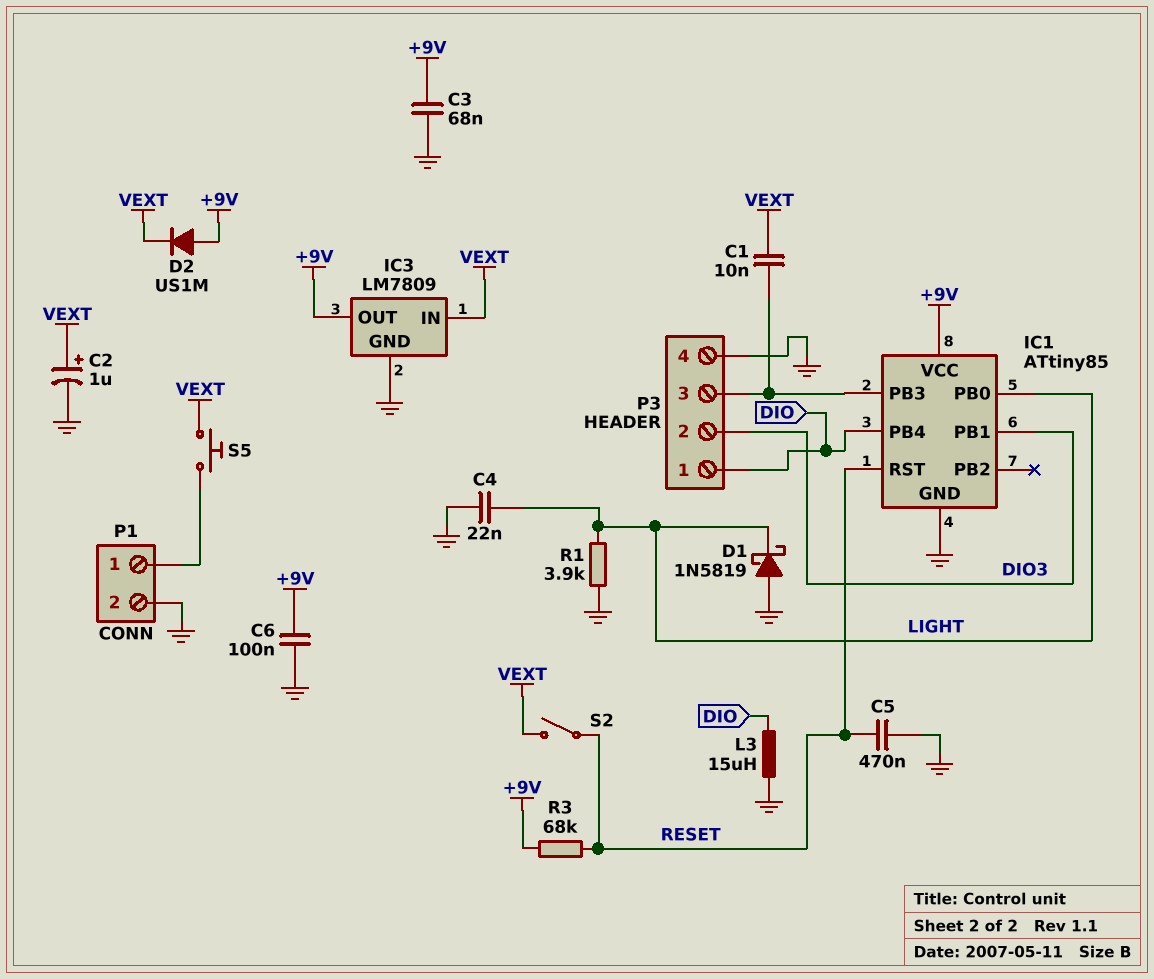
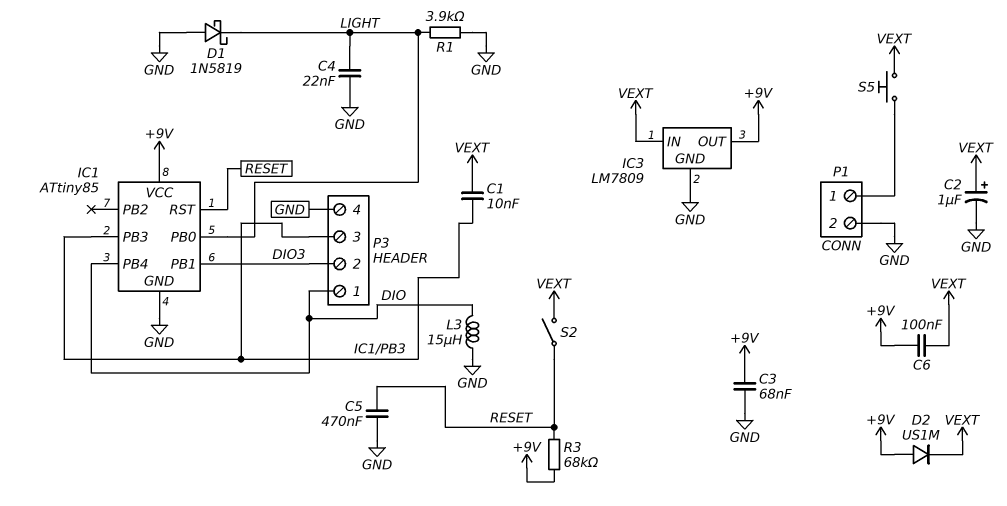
C6: 100nF (+9V, GND) -> 100nF (+9V, VEXT)

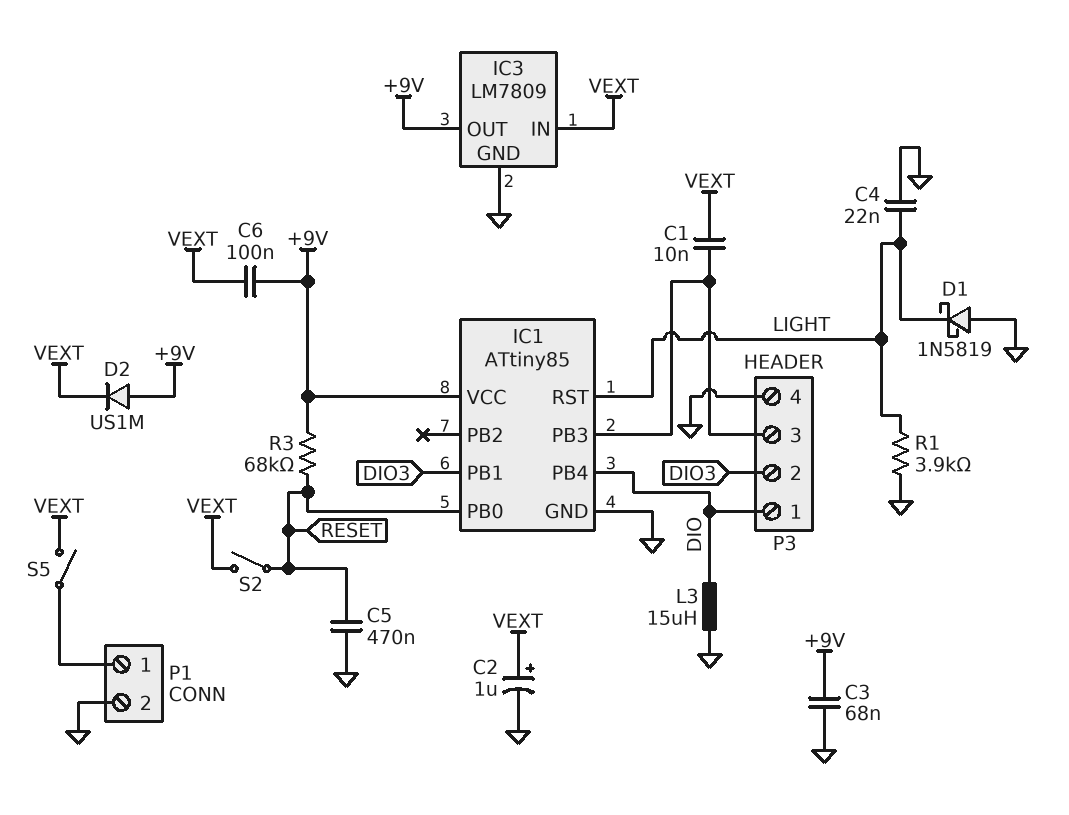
IC1 pin PB0: LIGHT -> RESET
IC1 pin RST: RESET -> LIGHT
S5: button (P1/1, VEXT) -> switch (P1/1, VEXT)

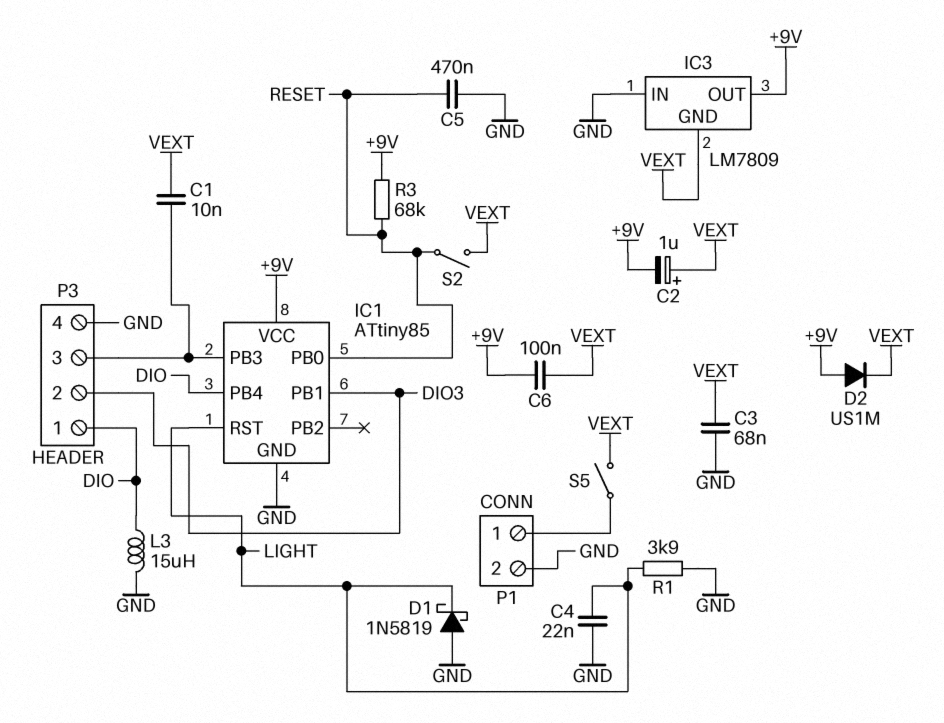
C2: 1uF (plus VEXT, minus GND) -> 1uF (plus VEXT, minus +9V)
C3: 68nF (+9V, GND) -> 68nF (GND, VEXT)
IC3 pin GND: GND -> VEXT
IC3 pin IN: VEXT -> GND

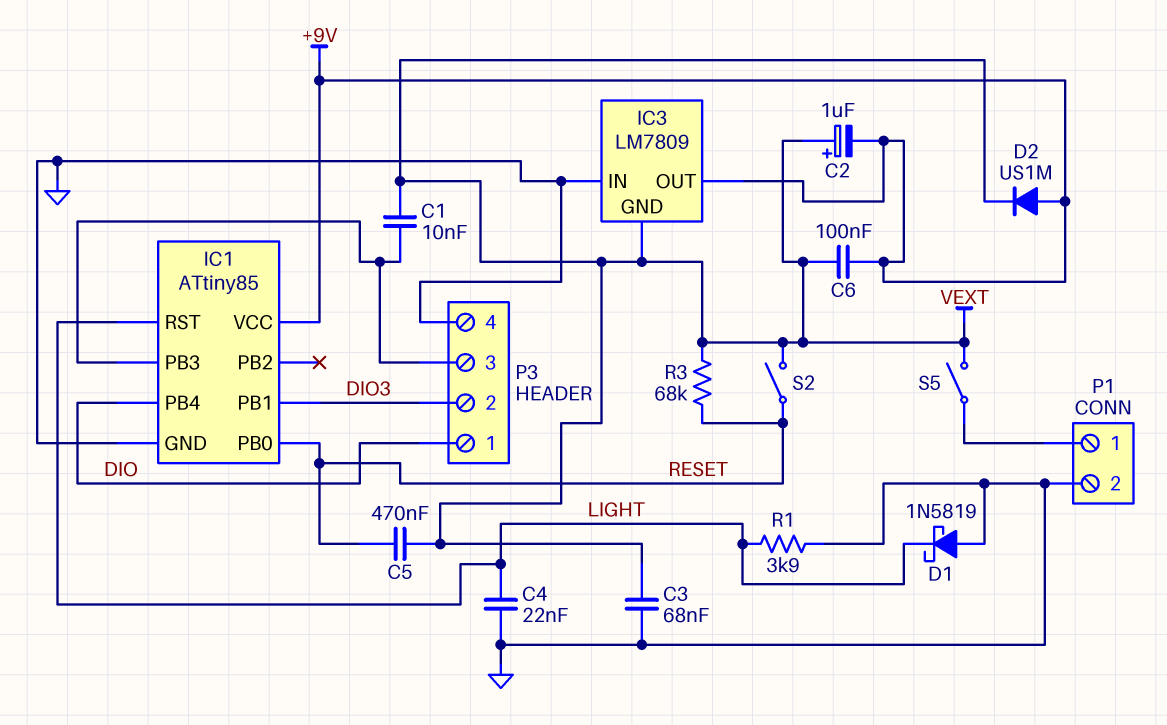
C5: 470nF (GND, RESET) -> 470nF (RESET, VEXT)
L3: 15uH (DIO, GND) -> none
R3: 68k (+9V, RESET) -> 68k (RESET, VEXT)

